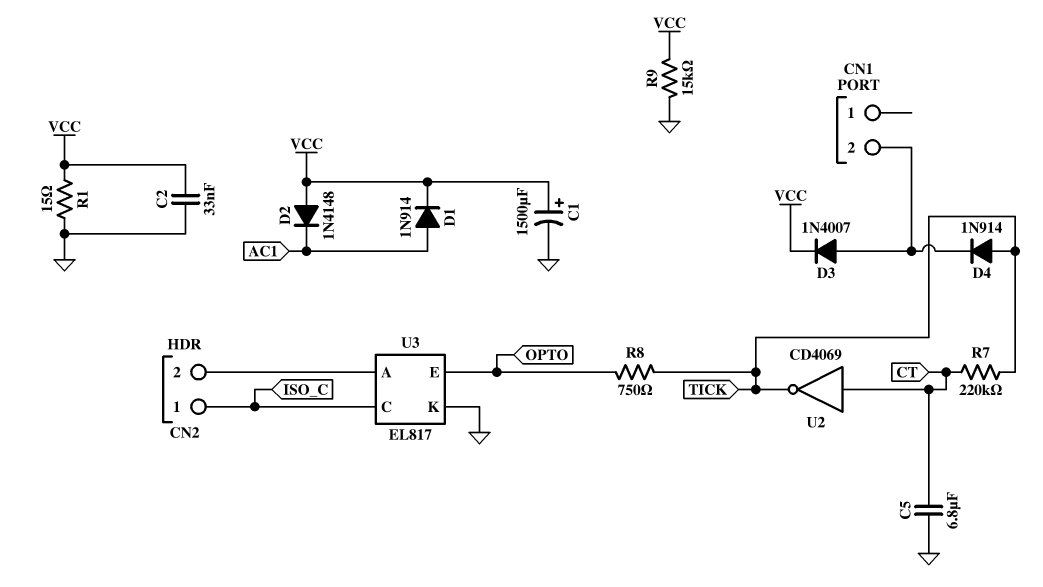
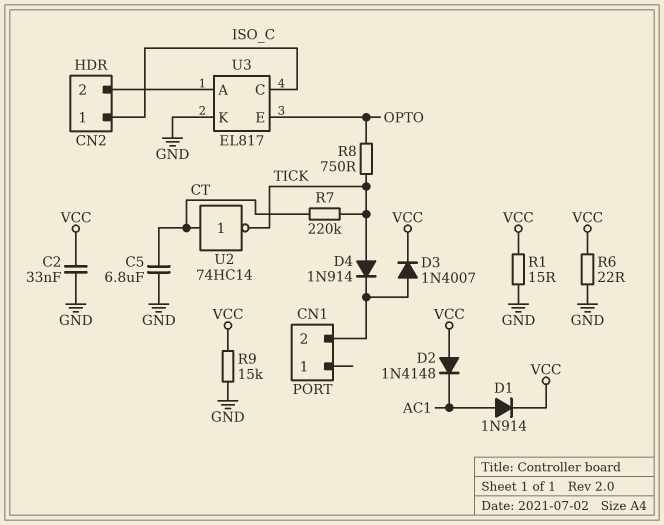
C1: 1500uF (plus VCC, minus GND) -> none
R6: none -> 22 (GND, VCC)
U2: NOT CD4069 (in CT, out TICK) -> NOT 74HC14 (in CT, out TICK)

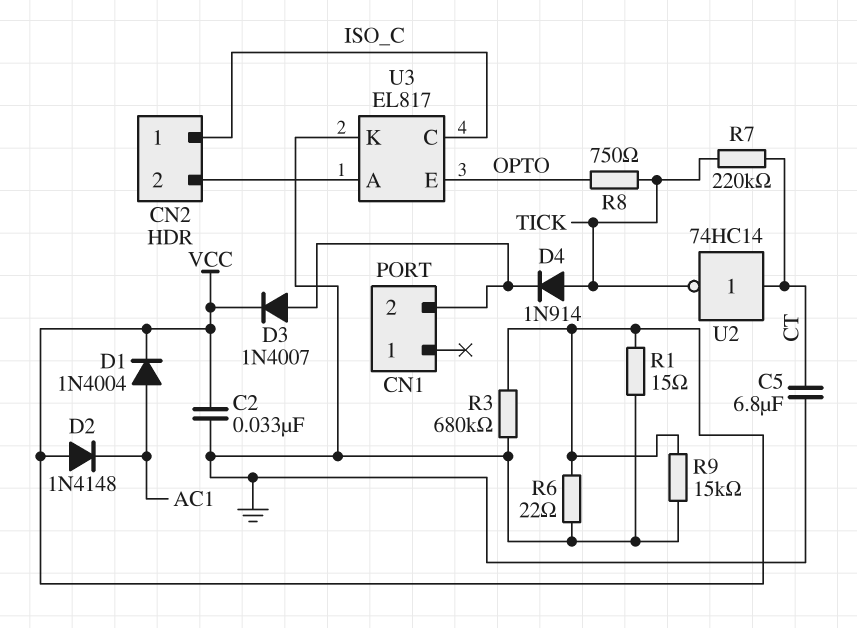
D1: diode 1N914 (A AC1, K VCC) -> diode 1N4004 (A AC1, K VCC)
R3: none -> 680k (GND, VCC)

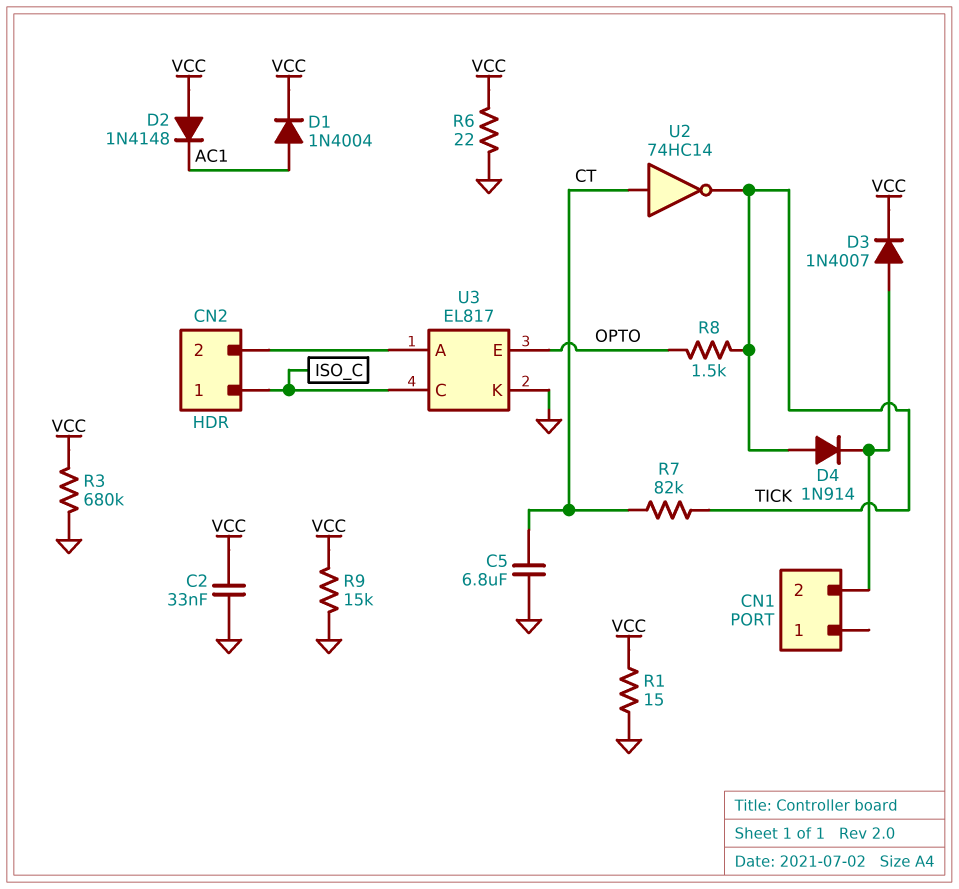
R7: 220k (CT, TICK) -> 82k (CT, TICK)
R8: 750 (OPTO, TICK) -> 1.5k (OPTO, TICK)

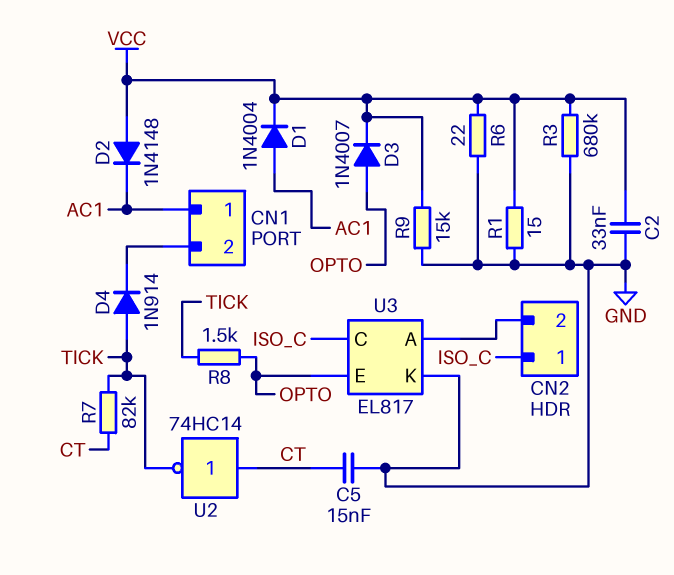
C5: 6.8uF (CT, GND) -> 15nF (CT, GND)
CN1 pin 1: none -> AC1
D3: diode 1N4007 (A CN1/2, K VCC) -> diode 1N4007 (A OPTO, K VCC)

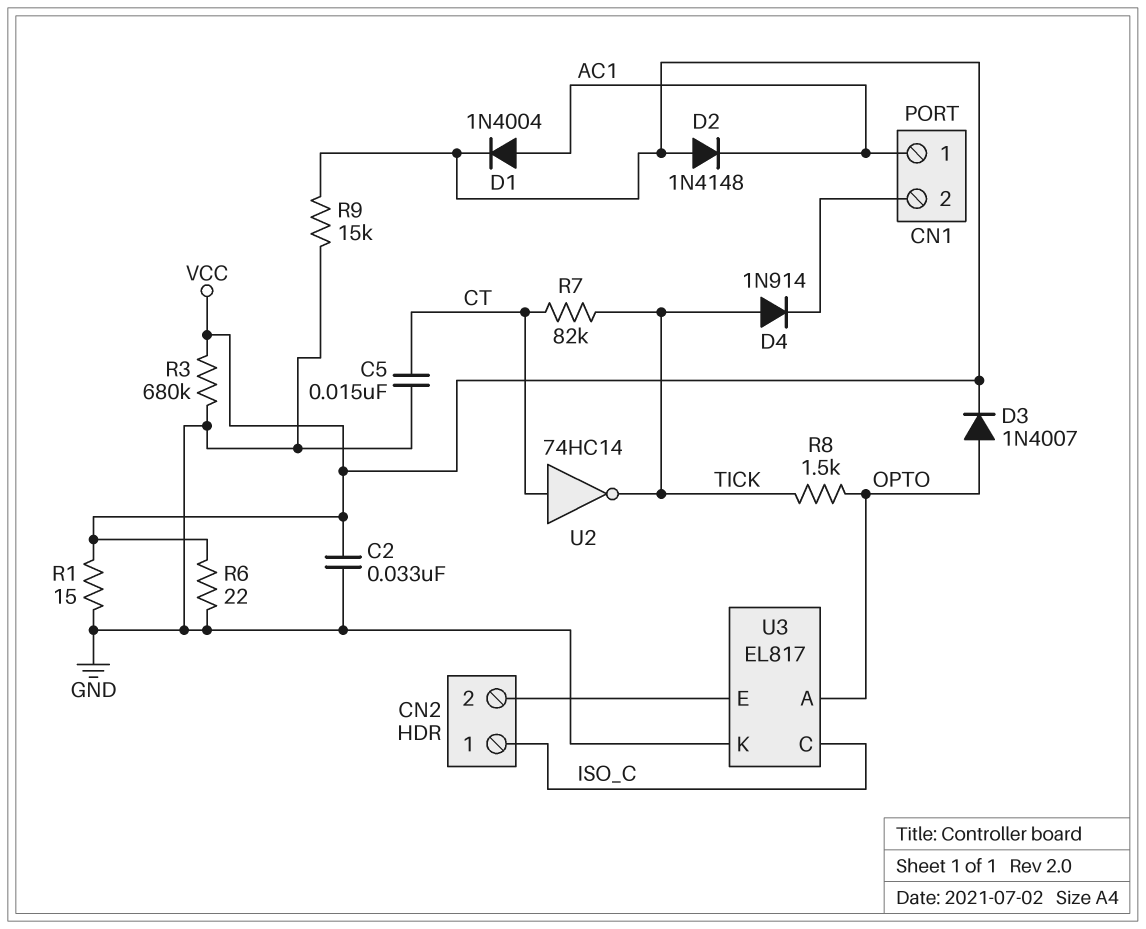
U3 pin A: CN2/2 -> OPTO
U3 pin E: OPTO -> CN2/2

